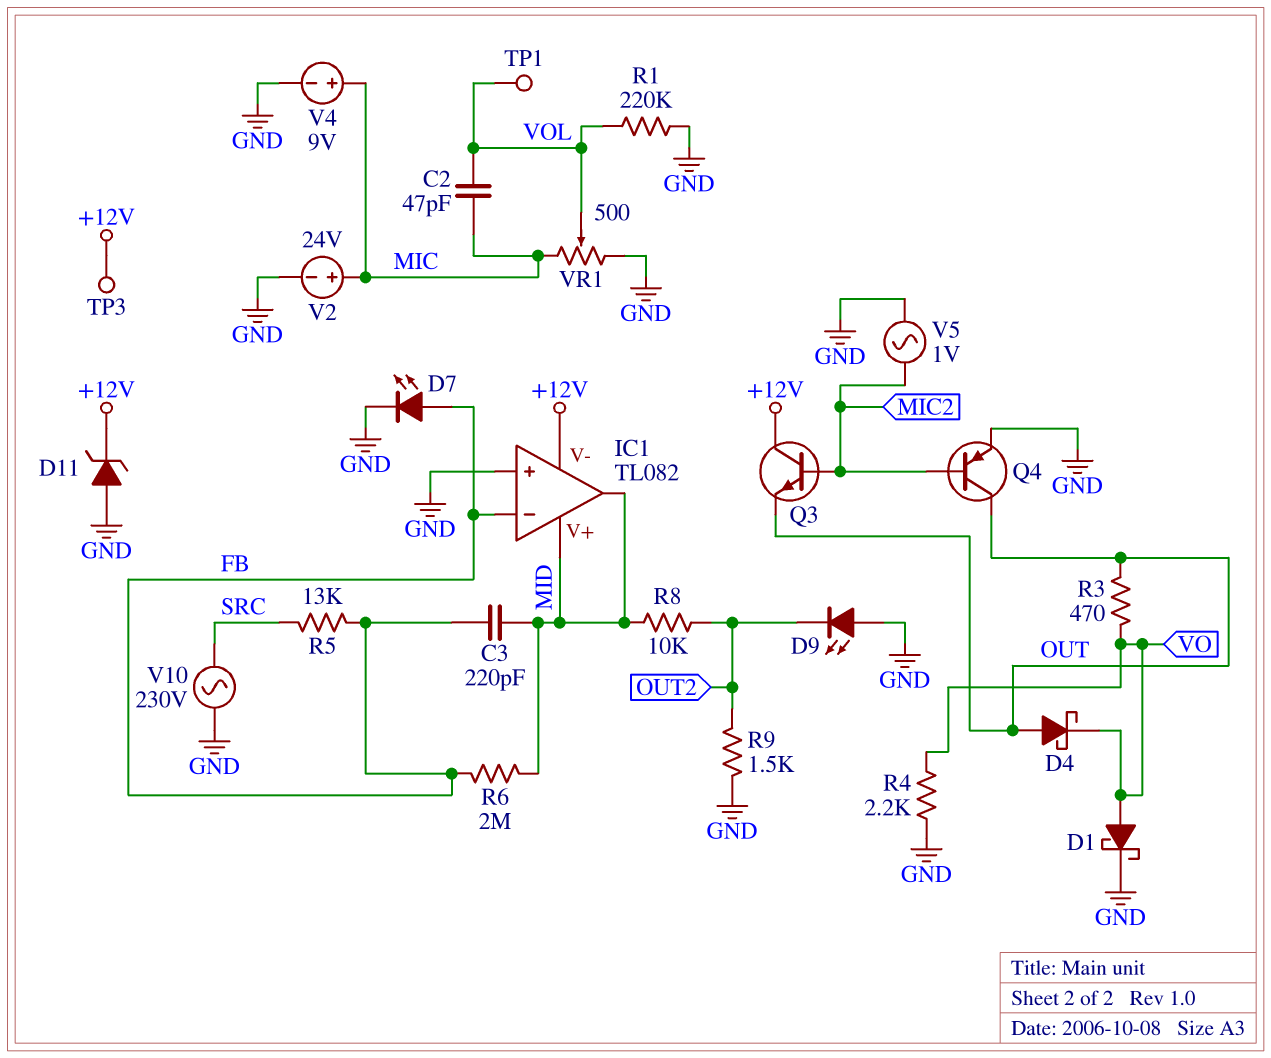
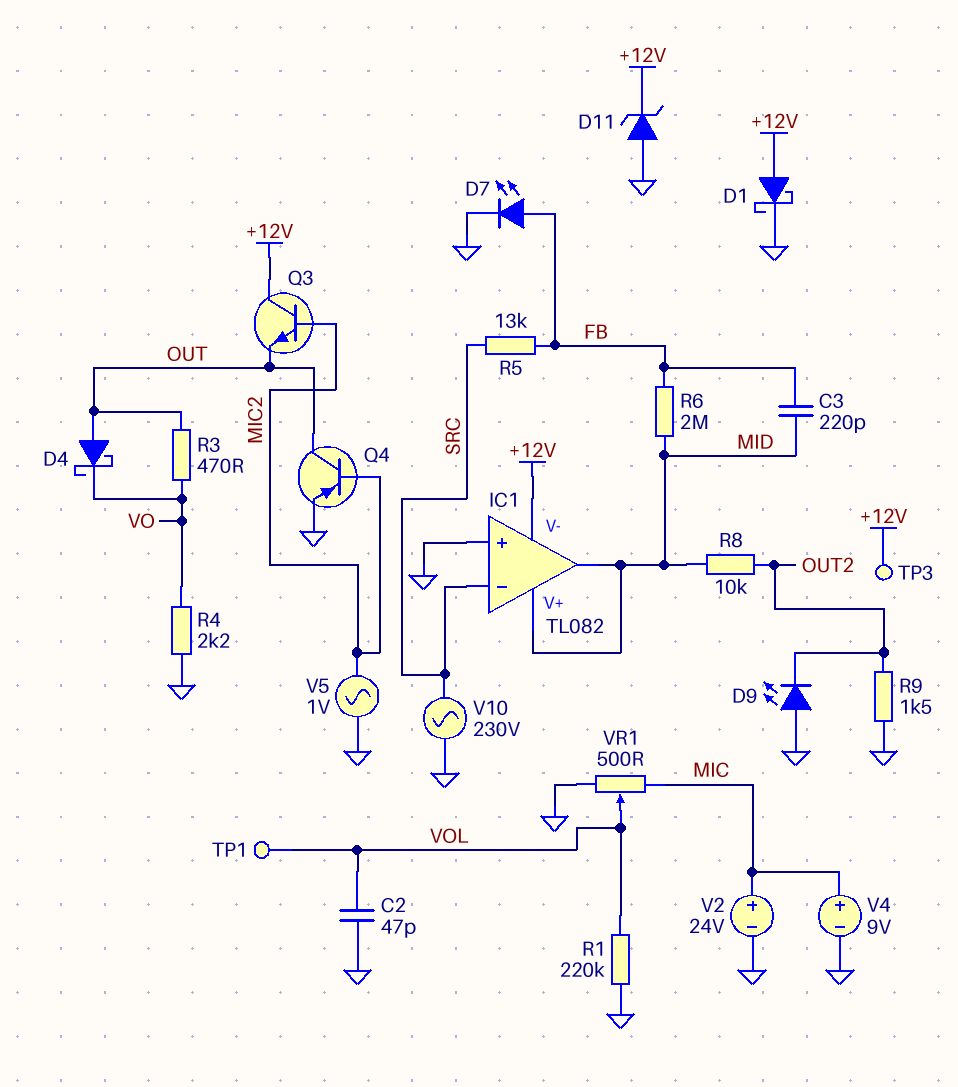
C2: 47pF (MIC, VOL) -> 47pF (GND, VOL)
D1: schottky (A VO, K GND) -> schottky (A +12V, K GND)
IC1 pin in-: FB -> SRC

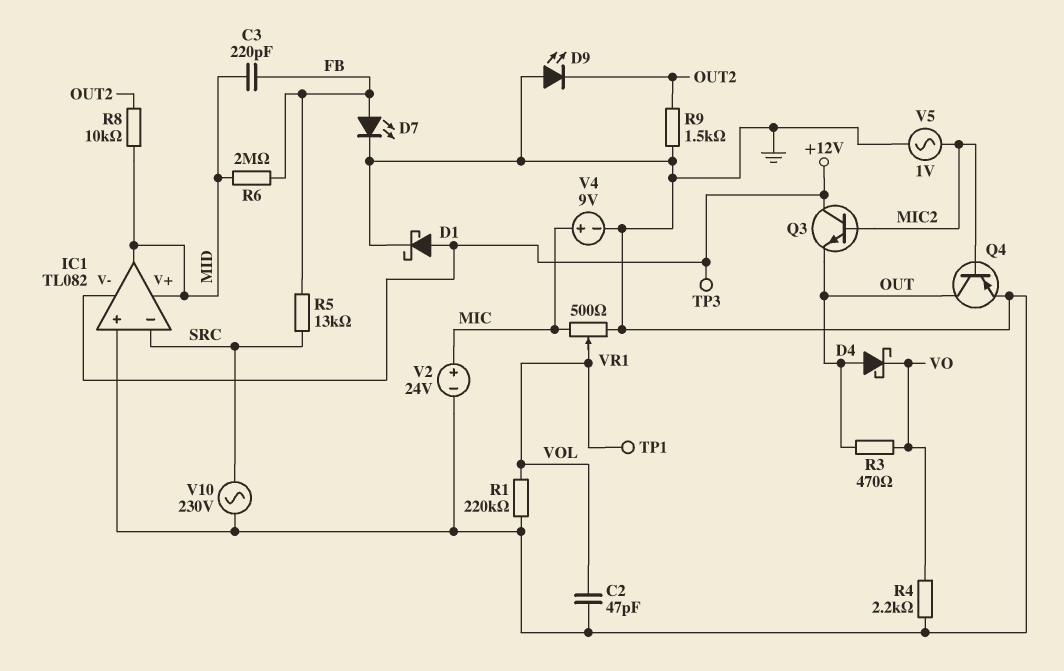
D11: zener (A GND, K +12V) -> none

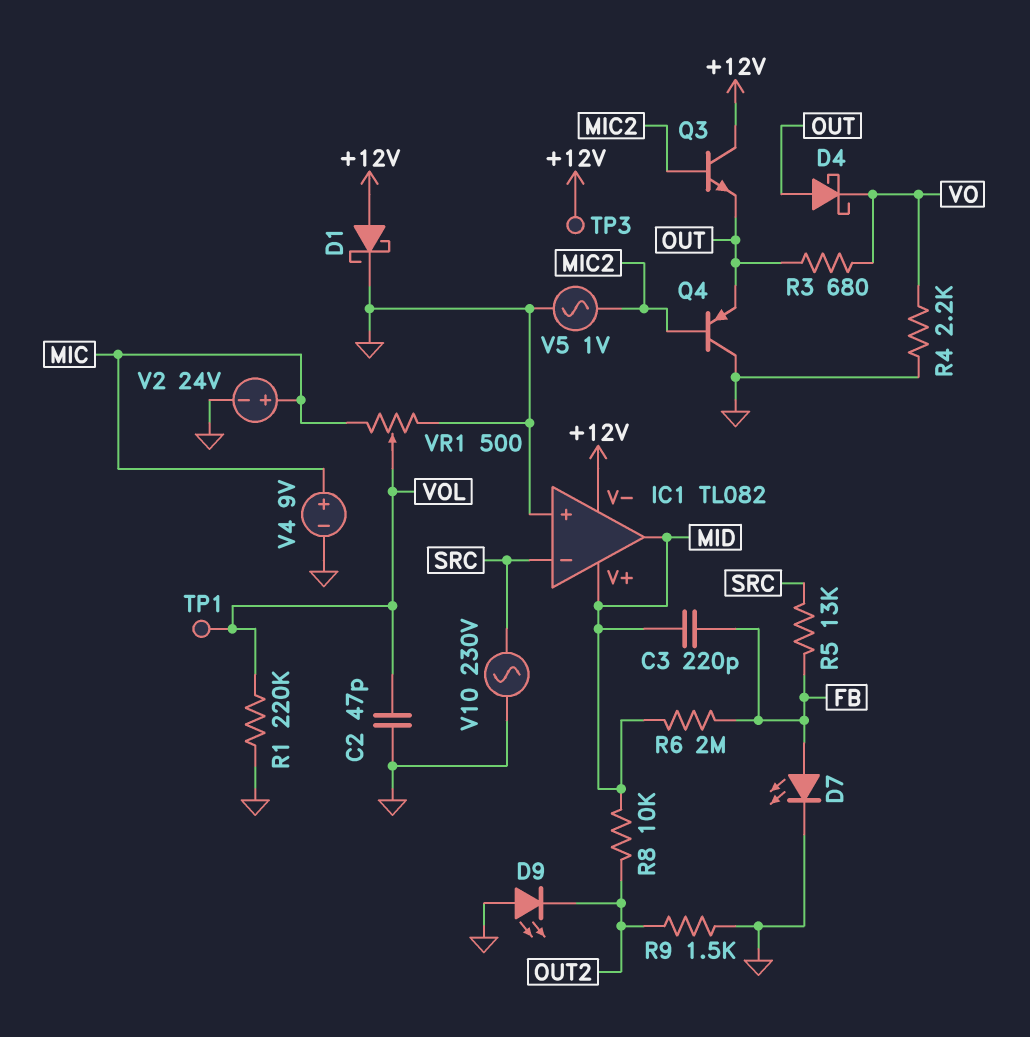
Q4: PNP (B MIC2, C OUT, E GND) -> PNP (B MIC2, C GND, E OUT)
R3: 470 (OUT, VO) -> 680 (OUT, VO)

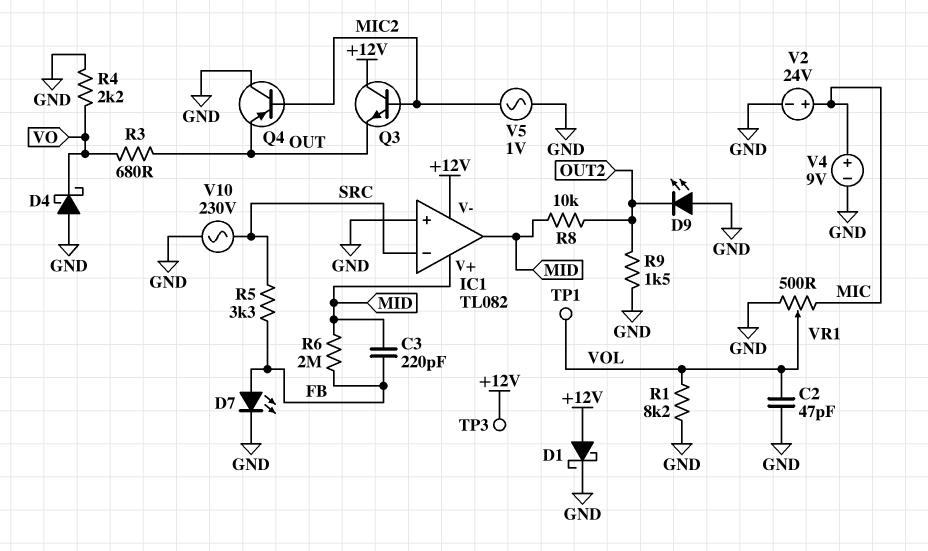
D4: schottky (A OUT, K VO) -> schottky (A GND, K VO)
R1: 220k (GND, VOL) -> 8.2k (GND, VOL)
R5: 13k (FB, SRC) -> 3.3k (FB, SRC)

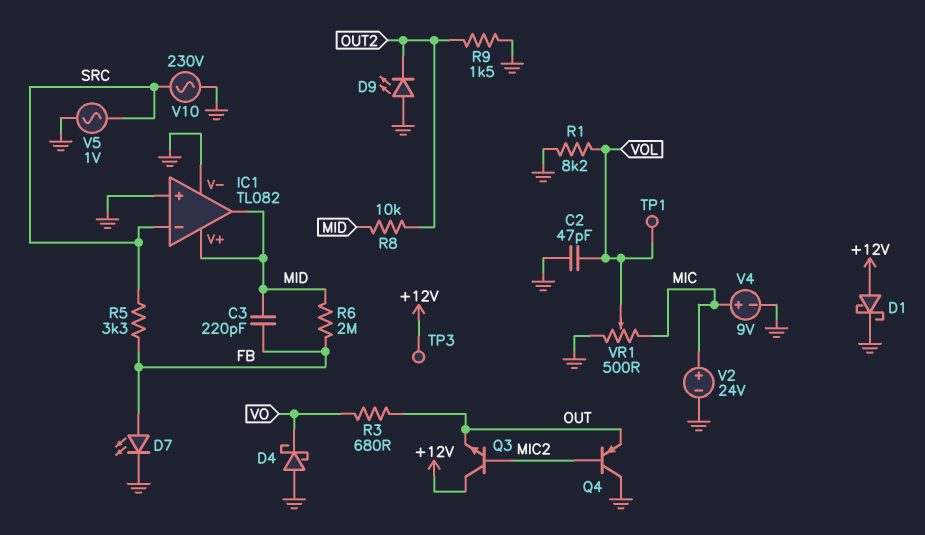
IC1 pin V-: +12V -> GND
R4: 2.2k (GND, VO) -> none
V5: AC 1V (GND, MIC2) -> AC 1V (GND, SRC)

